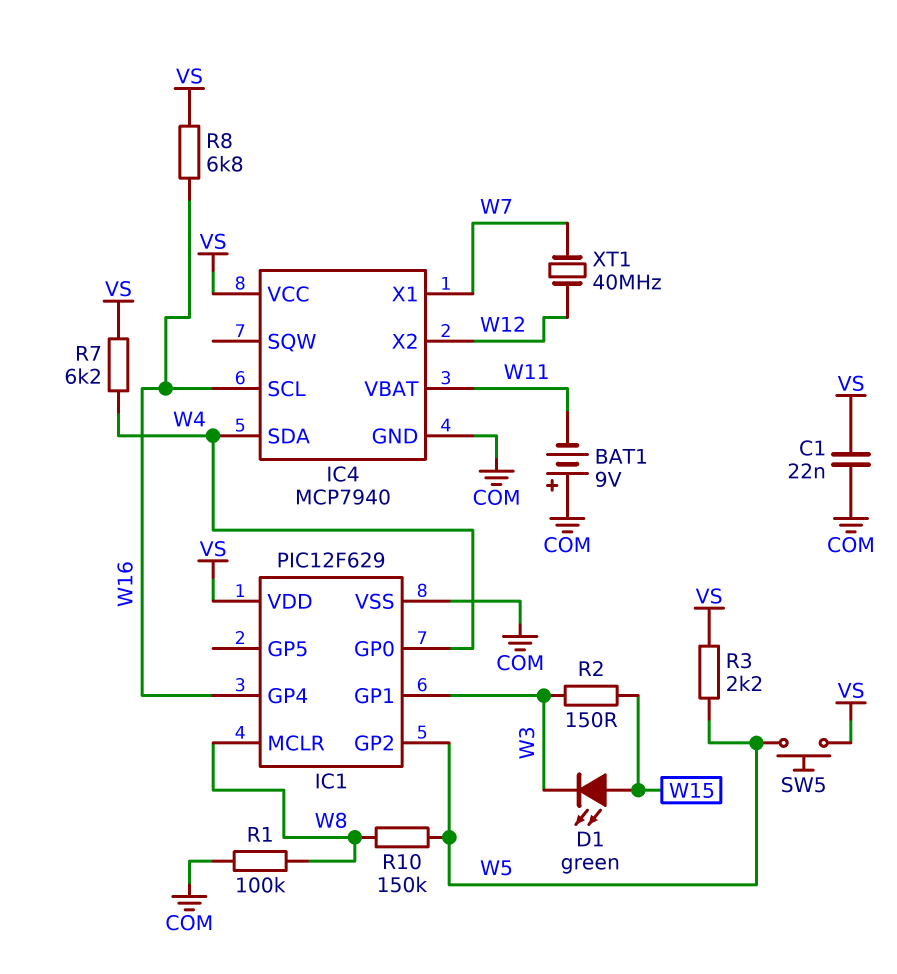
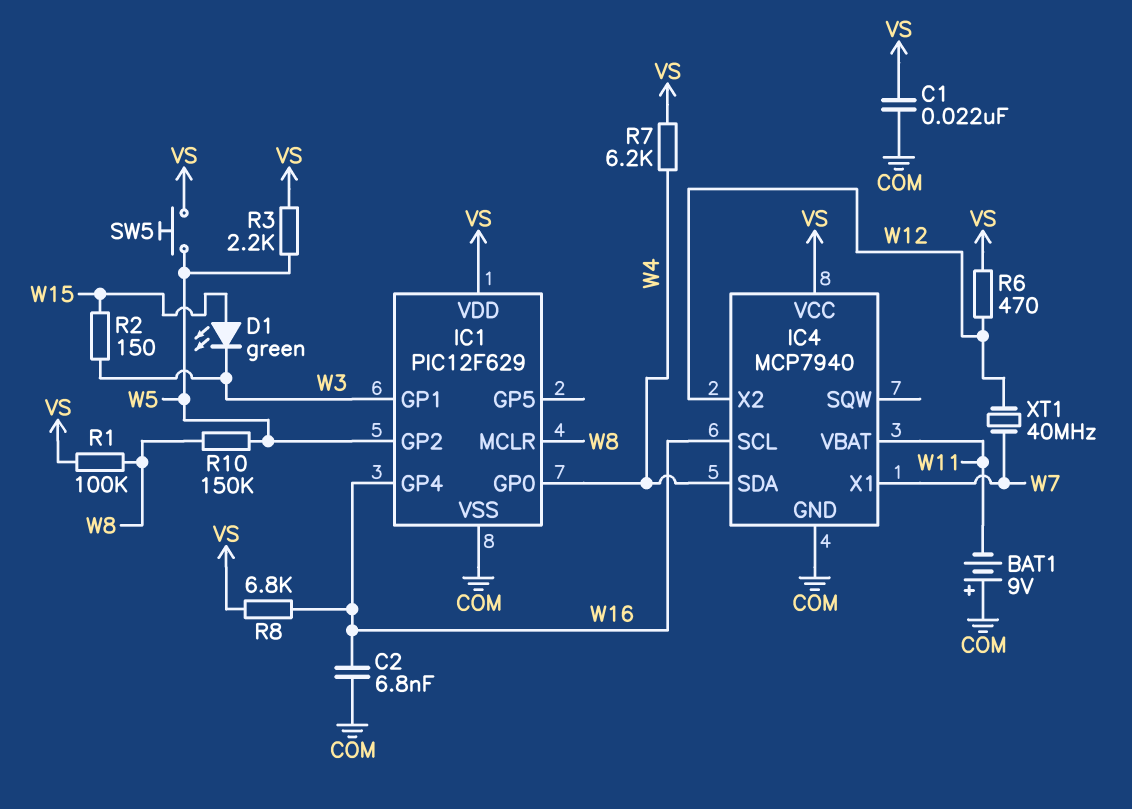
C2: none -> 6.8nF (COM, W16)
R1: 100k (COM, W8) -> 100k (VS, W8)
R6: none -> 470 (VS, W12)

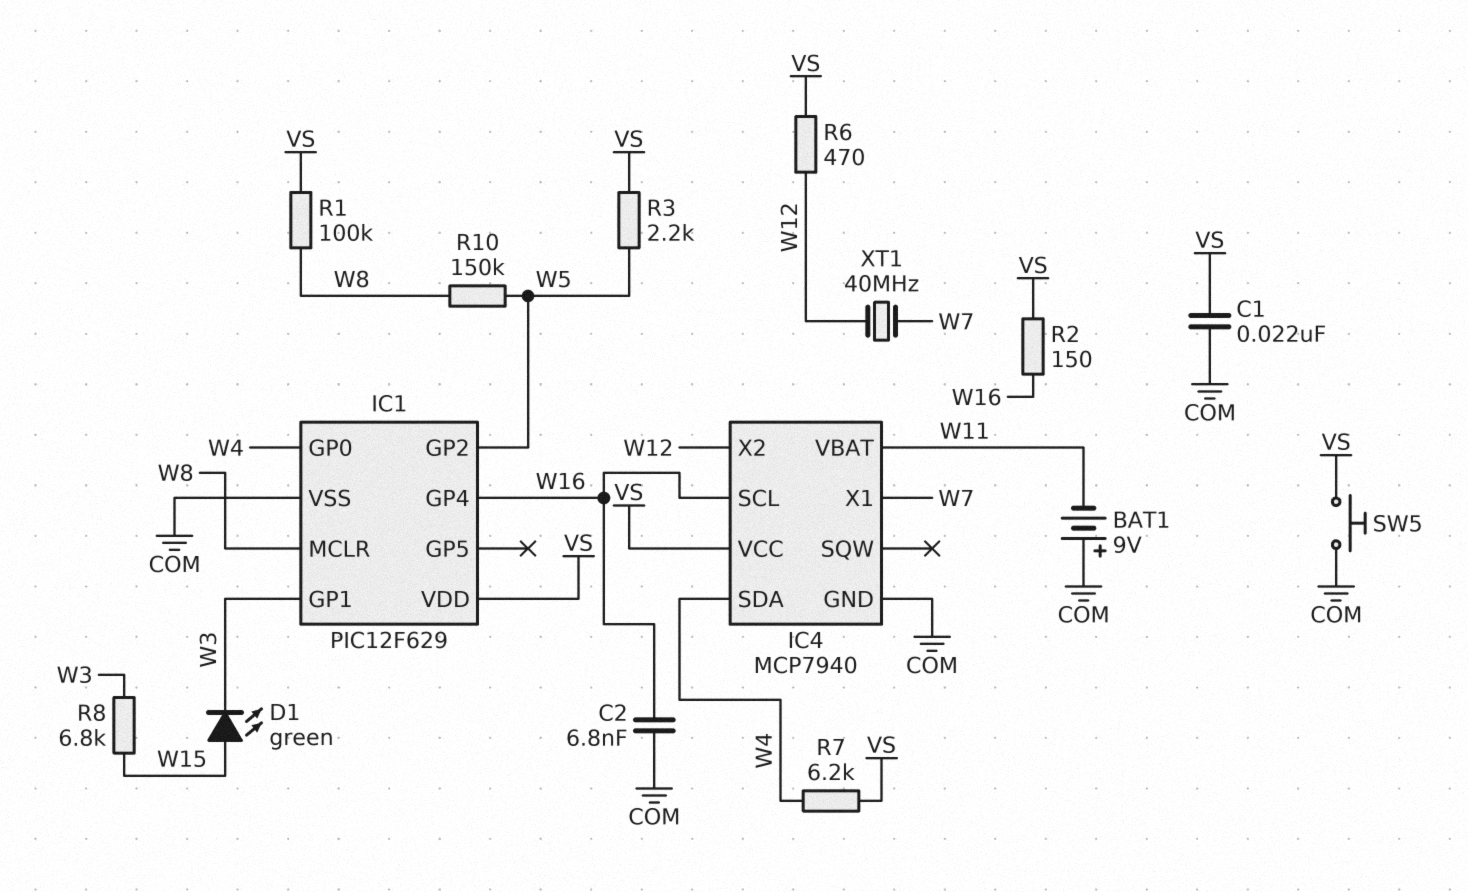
R2: 150 (W3, W15) -> 150 (VS, W16)
R8: 6.8k (VS, W16) -> 6.8k (W3, W15)
SW5: button (VS, W5) -> button (COM, VS)

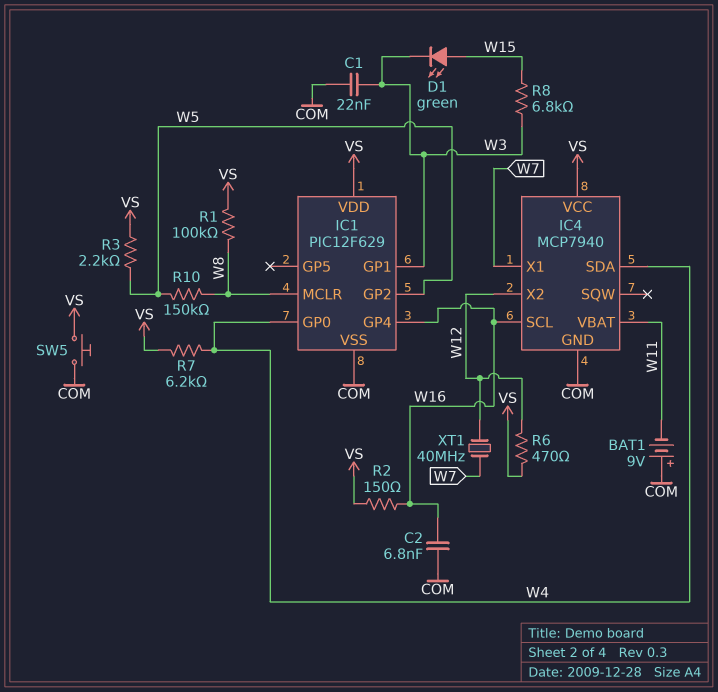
C1: 22nF (COM, VS) -> 22nF (COM, W3)

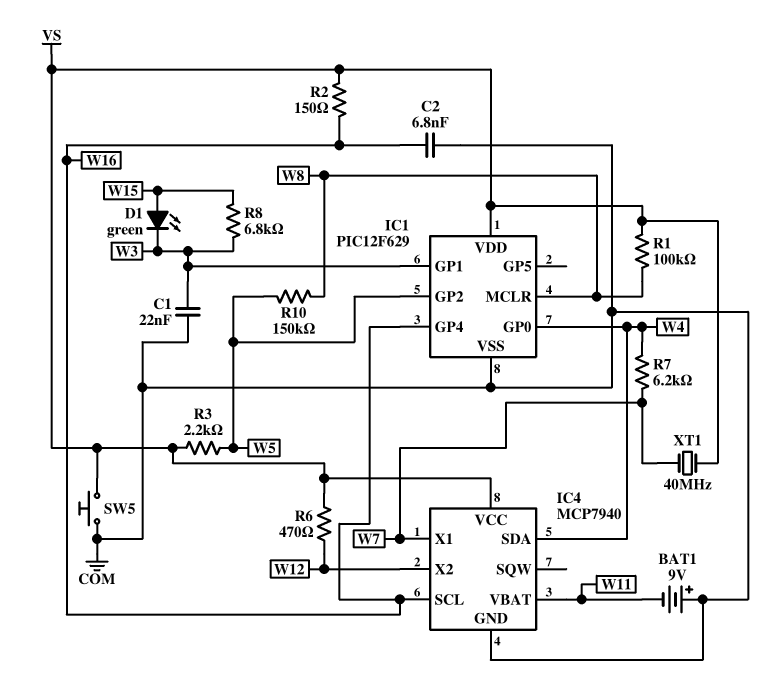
R7: 6.2k (VS, W4) -> 6.2k (W4, W7)
XT1: 40MHz (W7, W12) -> 40MHz (VS, W7)

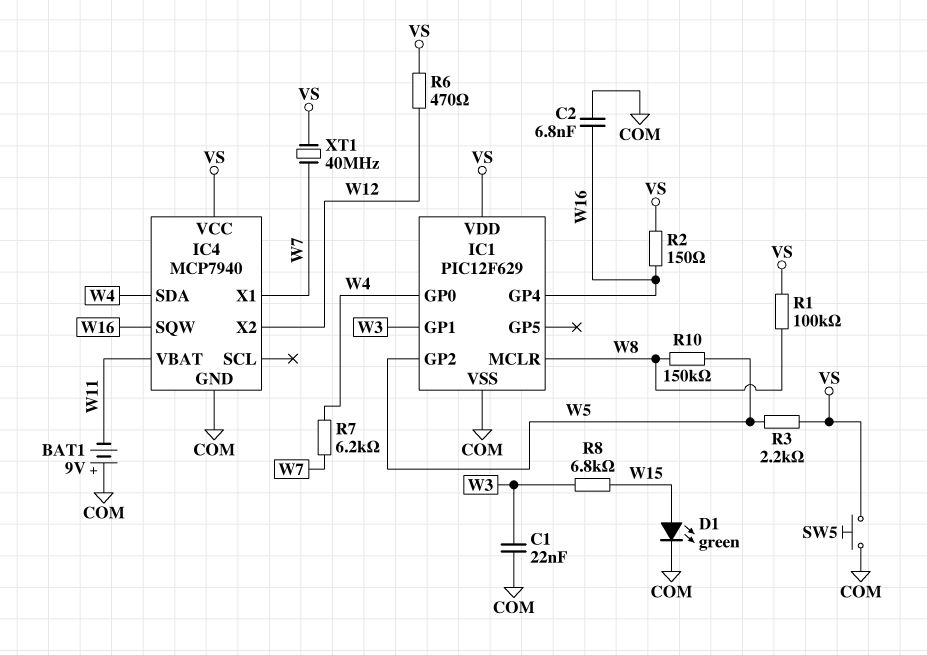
D1: LED green (A W15, K W3) -> LED green (A W15, K COM)
IC4 pin SCL: W16 -> none
IC4 pin SQW: none -> W16

